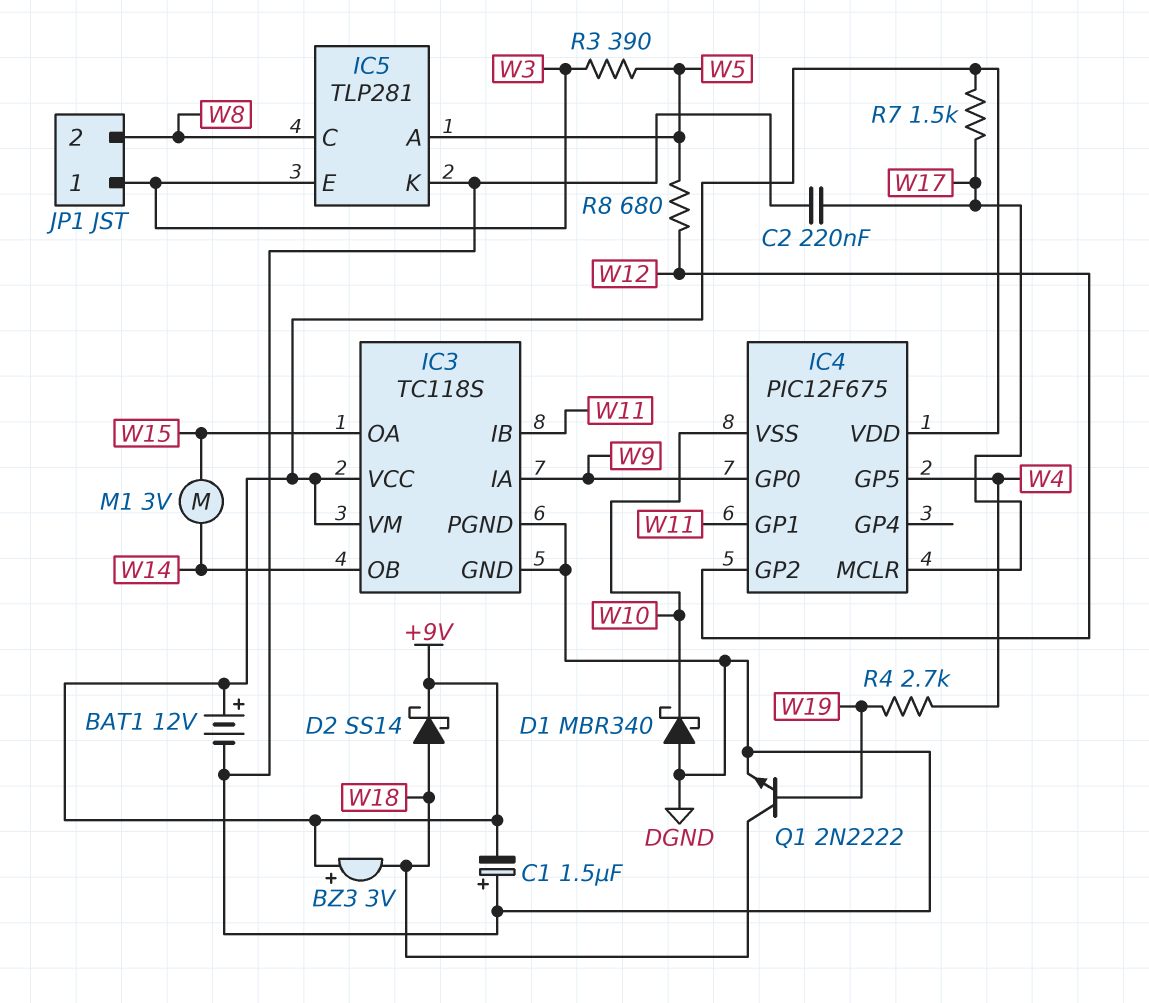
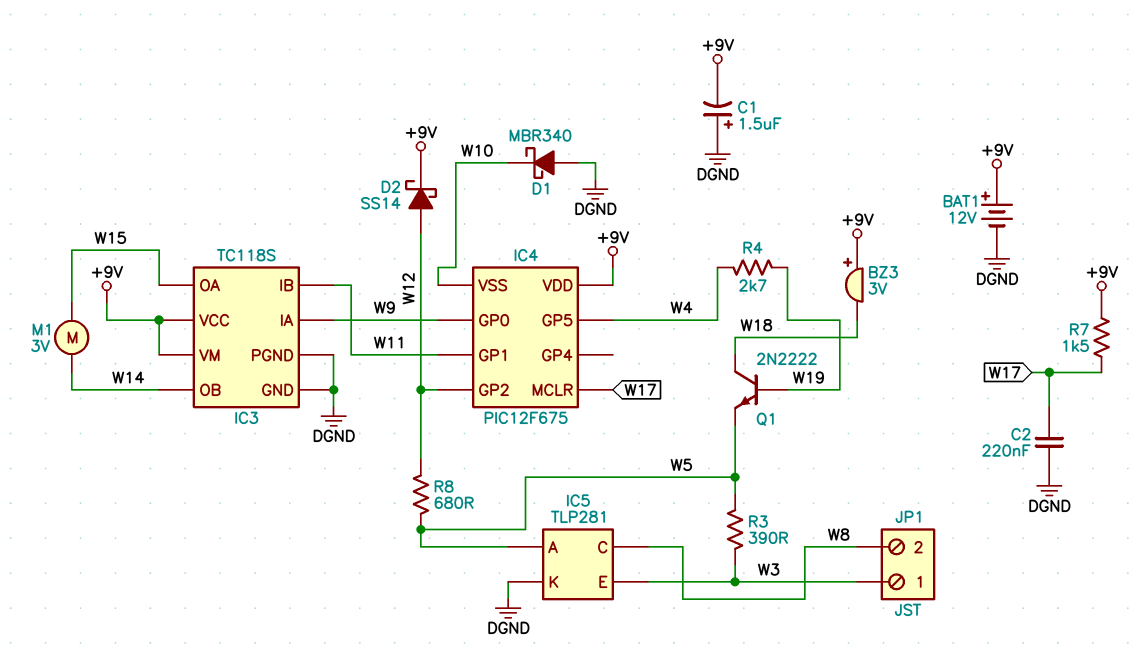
D2: schottky SS14 (A W18, K +9V) -> schottky SS14 (A W12, K +9V)
Q1: NPN 2N2222 (B W19, C W18, E DGND) -> NPN 2N2222 (B W19, C W18, E W5)

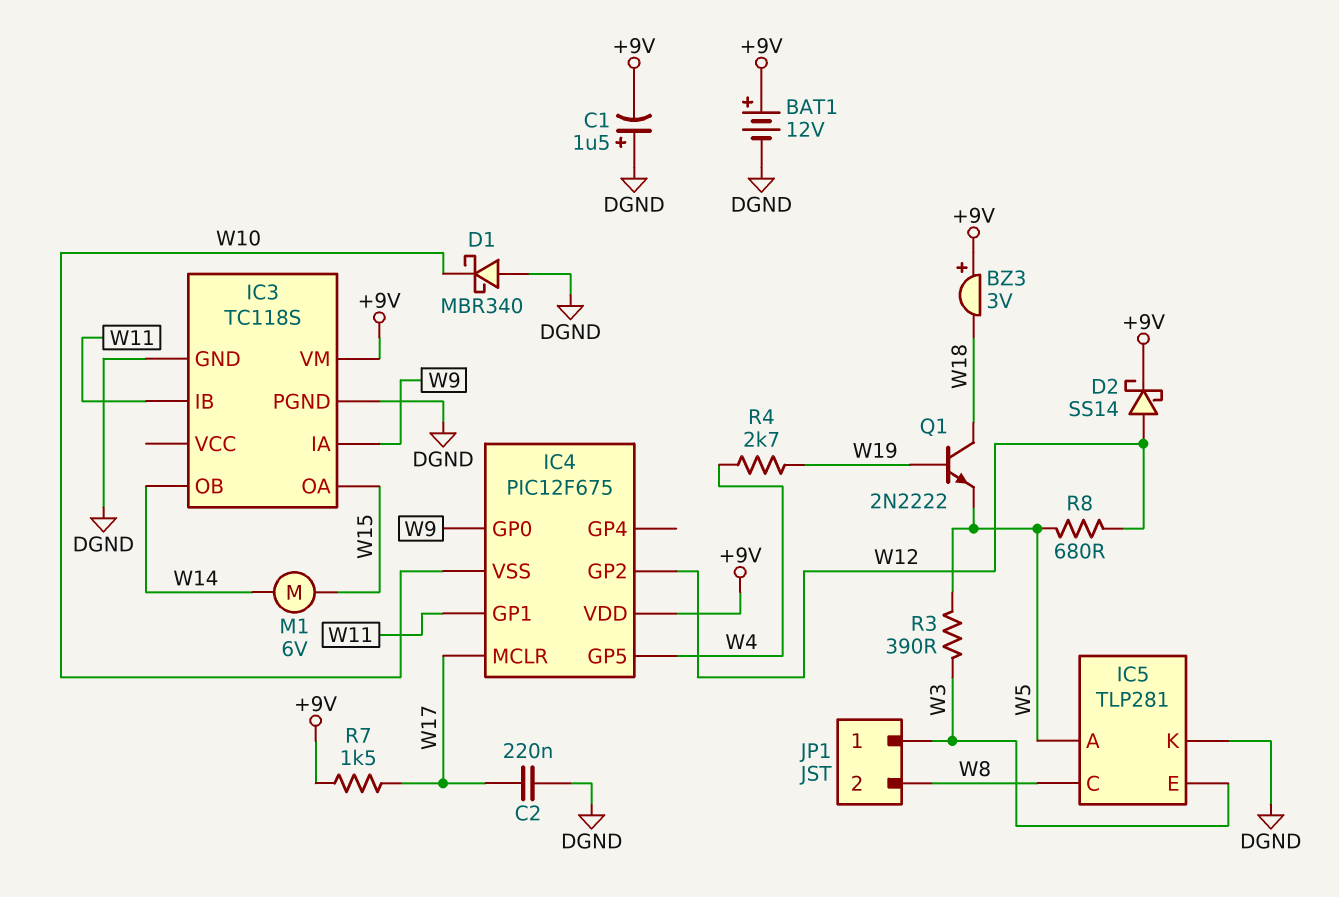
IC3 pin VCC: +9V -> none
M1: motor 3V (W14, W15) -> motor 6V (W14, W15)

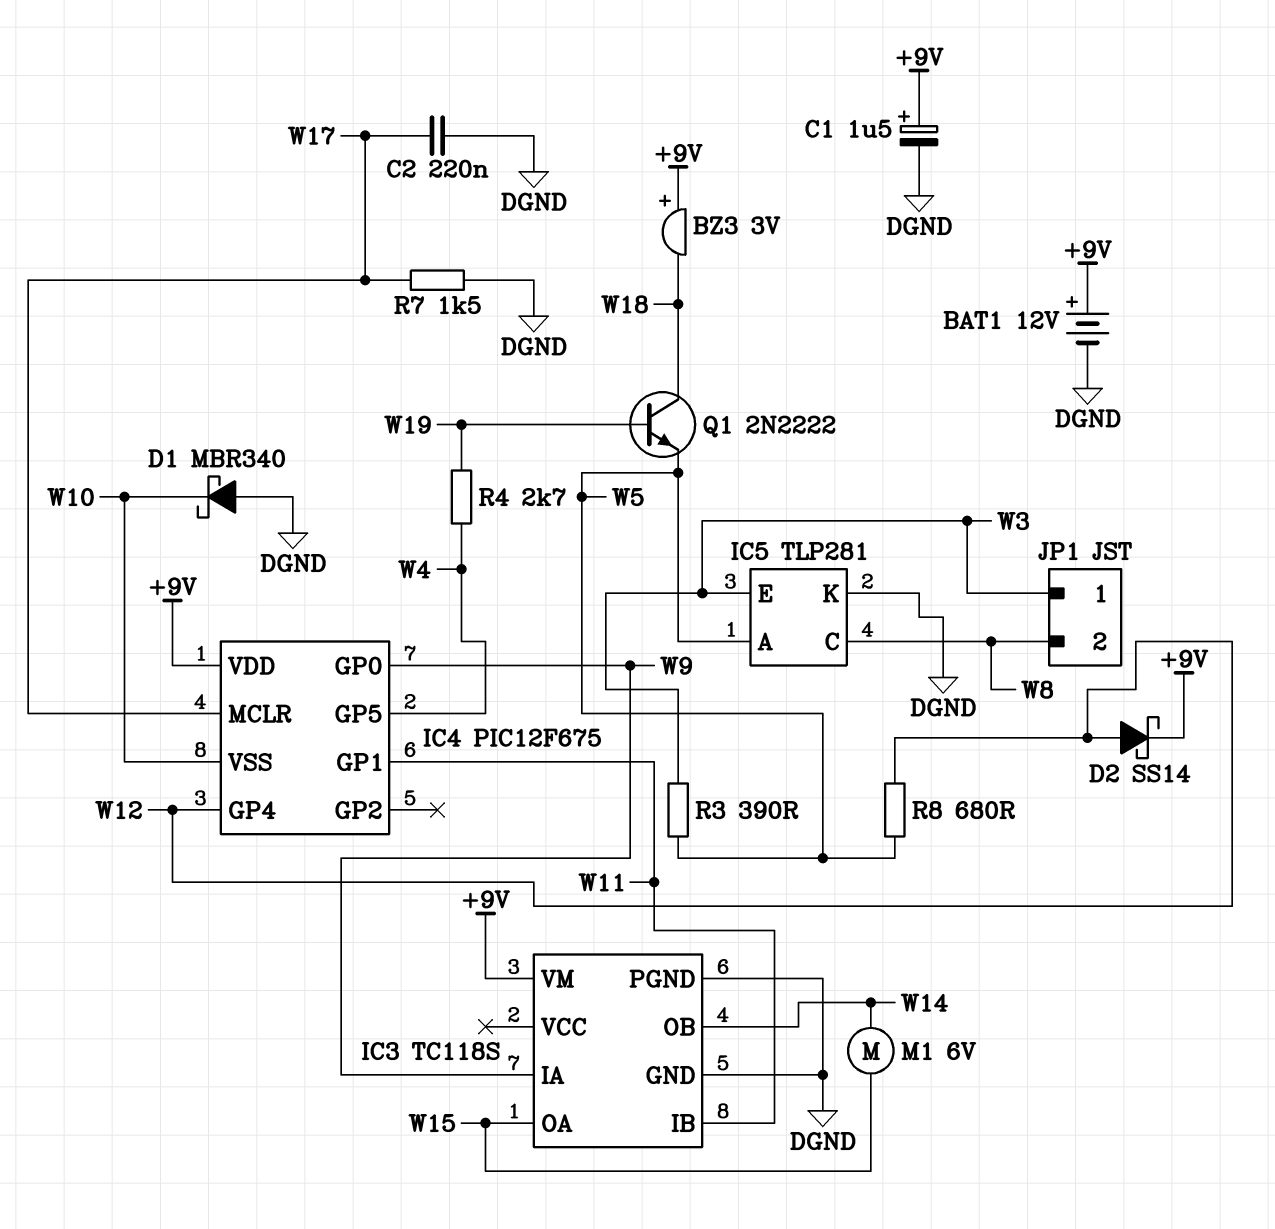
C1: 1.5uF (plus DGND, minus +9V) -> 1.5uF (plus +9V, minus DGND)
IC4 pin GP2: W12 -> none
IC4 pin GP4: none -> W12
R7: 1.5k (+9V, W17) -> 1.5k (DGND, W17)

